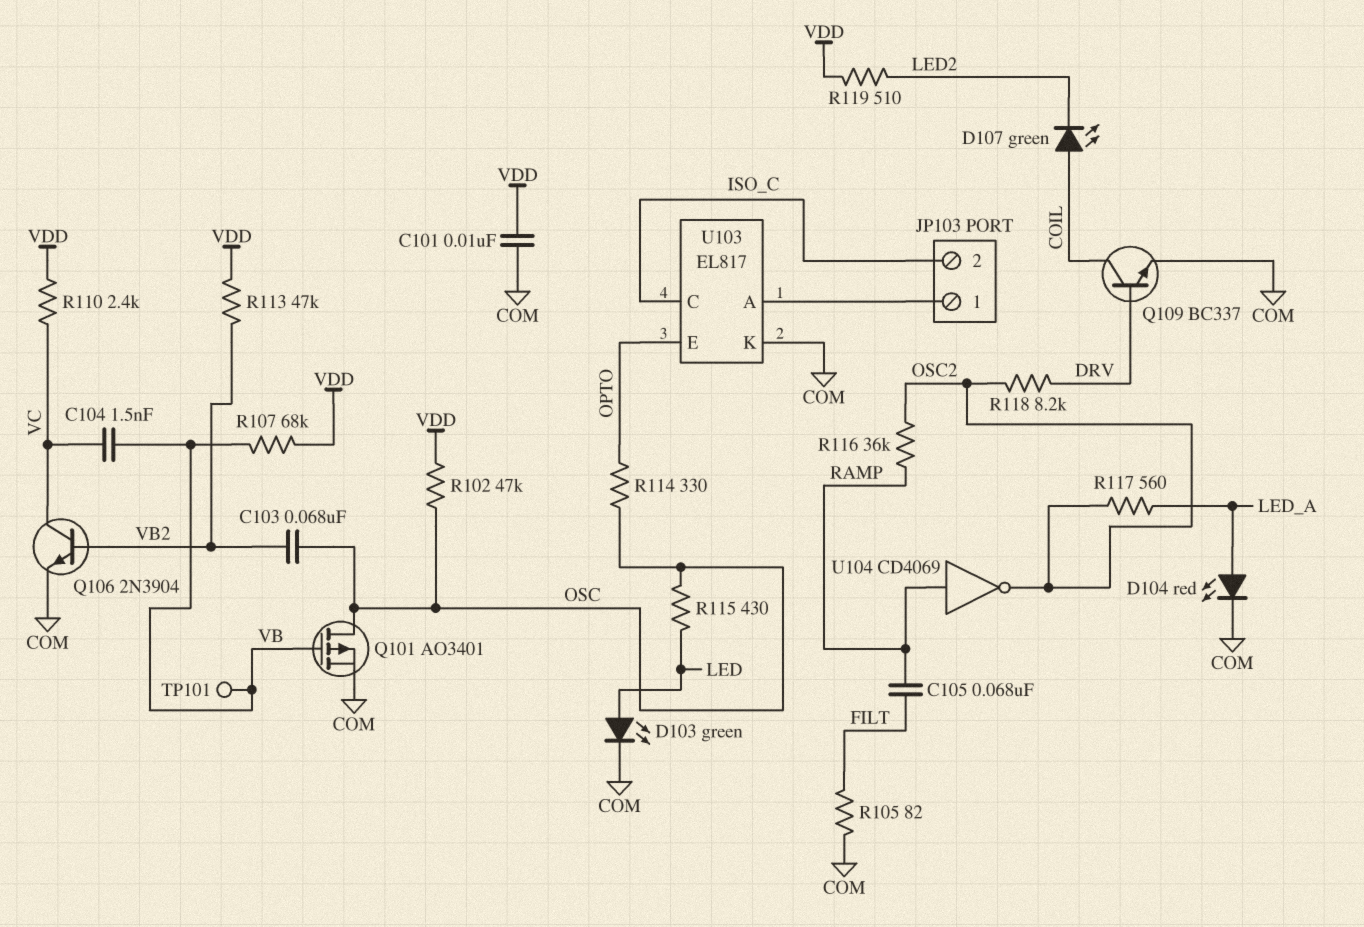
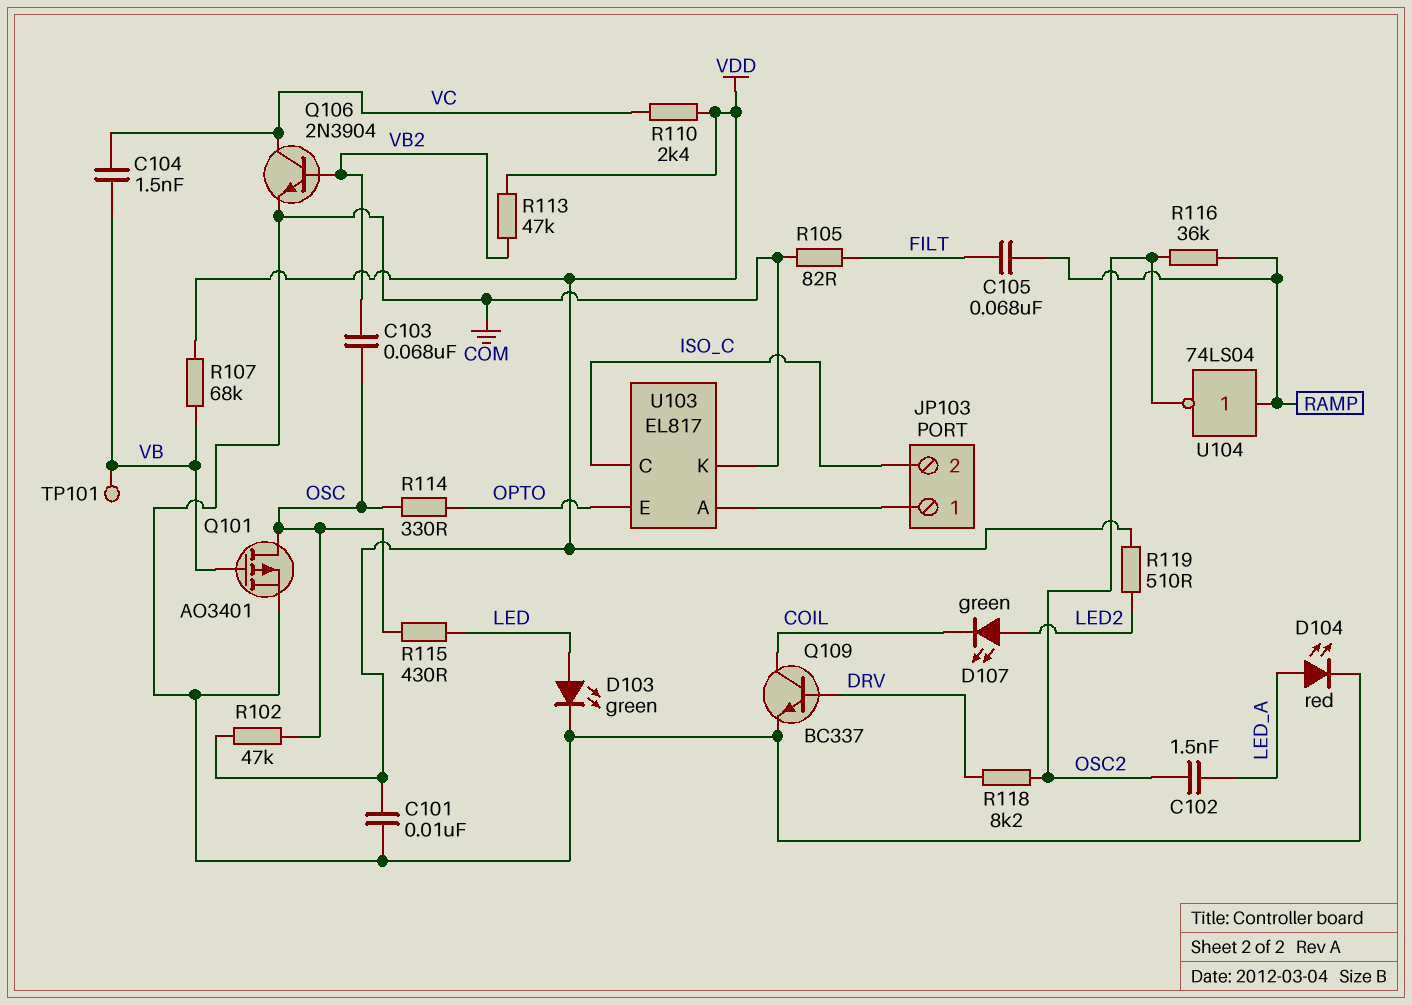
C102: none -> 1.5nF (LED_A, OSC2)
D107: LED green (A COIL, K LED2) -> LED green (A LED2, K COIL)
R117: 560 (LED_A, OSC2) -> none
U104: NOT CD4069 (in RAMP, out OSC2) -> NOT 74LS04 (in RAMP, out OSC2)

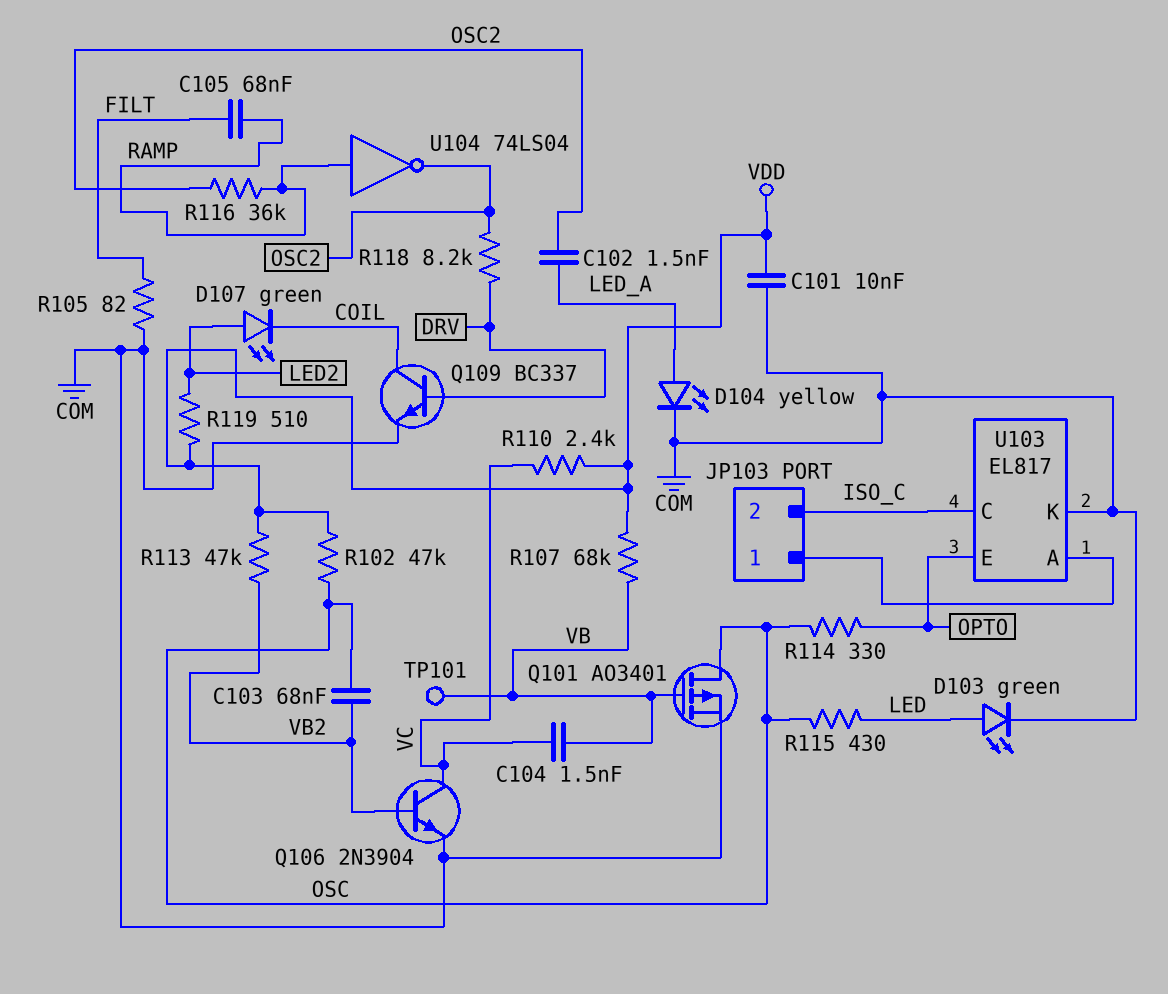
D104: LED red (A LED_A, K COM) -> LED yellow (A LED_A, K COM)

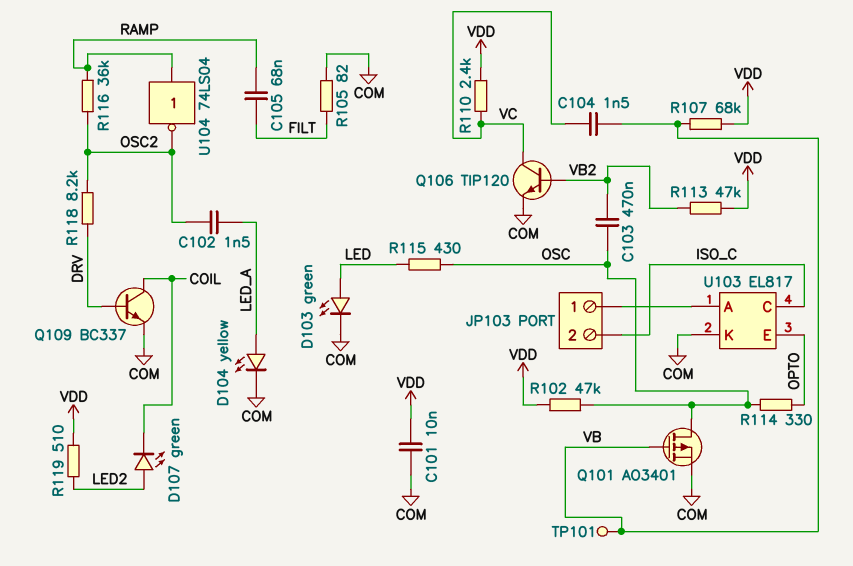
C103: 68nF (OSC, VB2) -> 470nF (OSC, VB2)
Q106: NPN 2N3904 (B VB2, C VC, E COM) -> NPN TIP120 (B VB2, C VC, E COM)

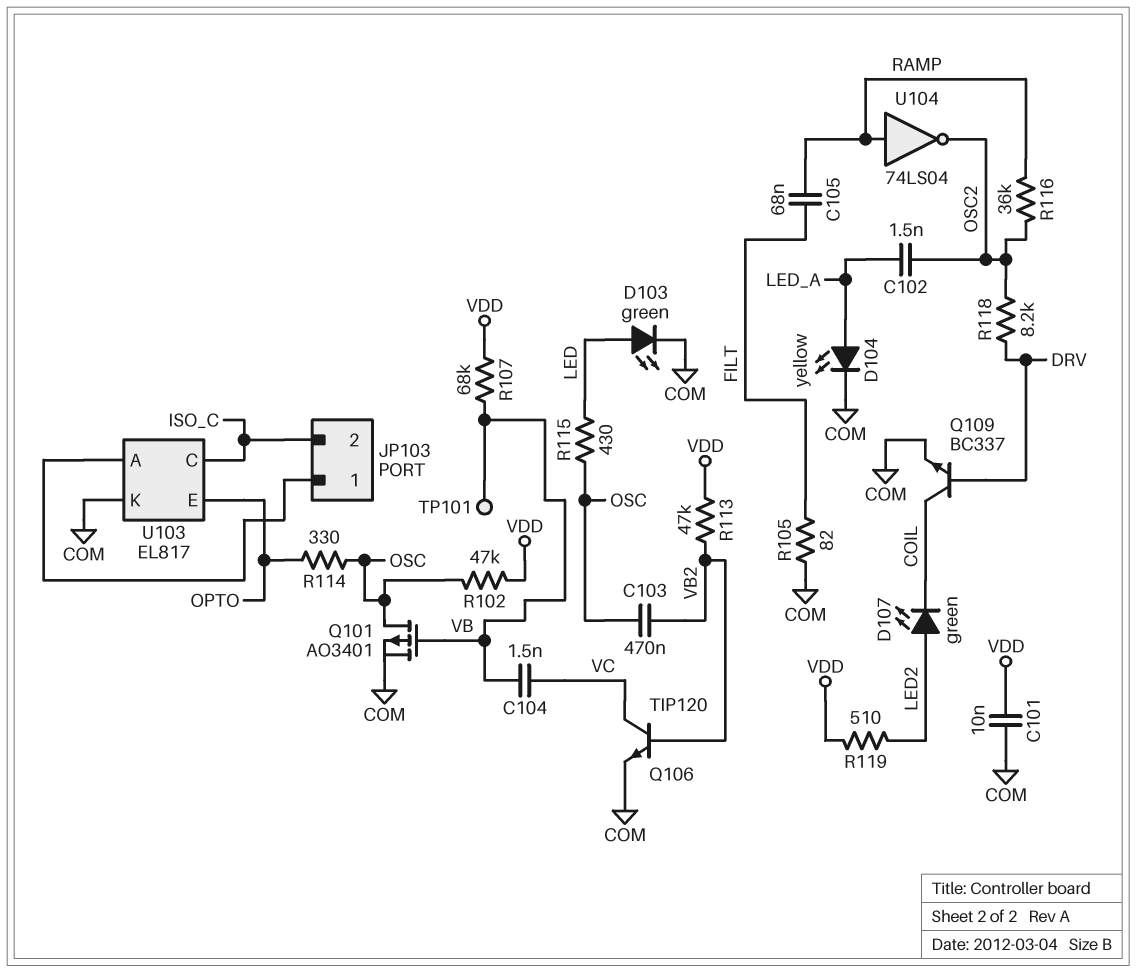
R110: 2.4k (VC, VDD) -> none

